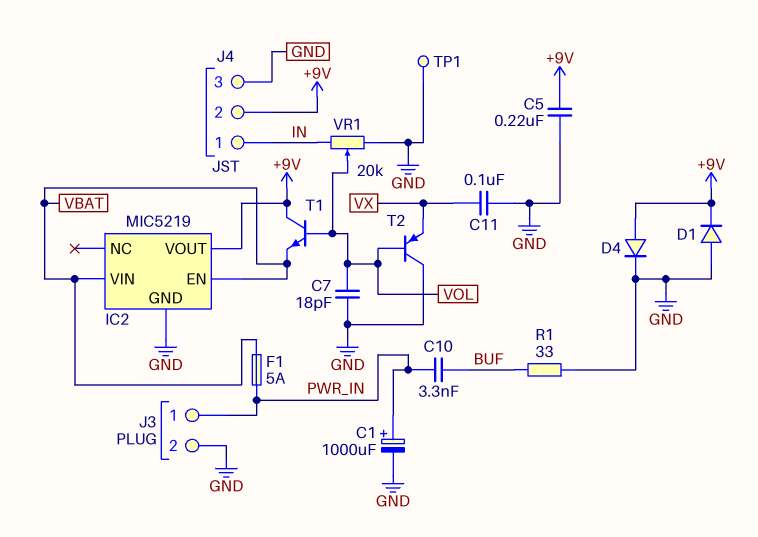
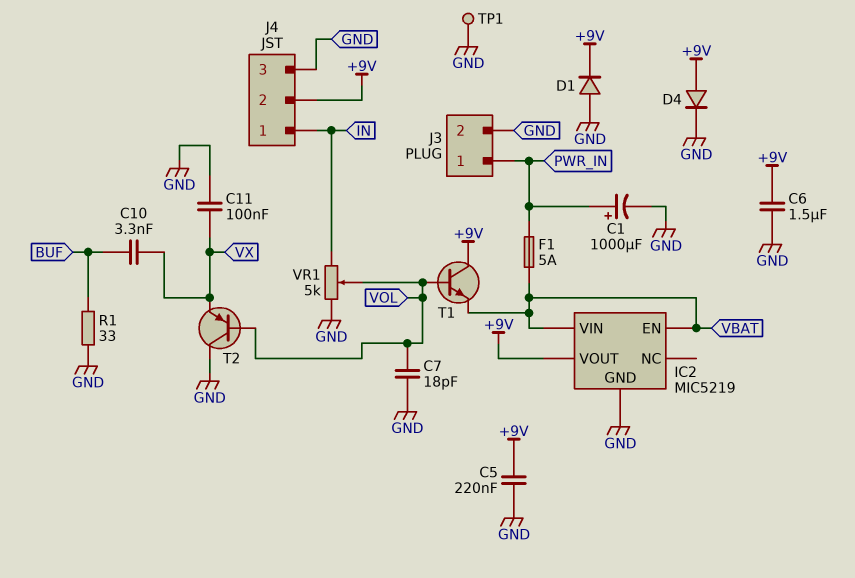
C6: none -> 1.5uF (+9V, GND)
C10: 3.3nF (BUF, PWR_IN) -> 3.3nF (BUF, VX)
VR1: 20k (GND, IN, wiper VOL) -> 5k (GND, IN, wiper VOL)

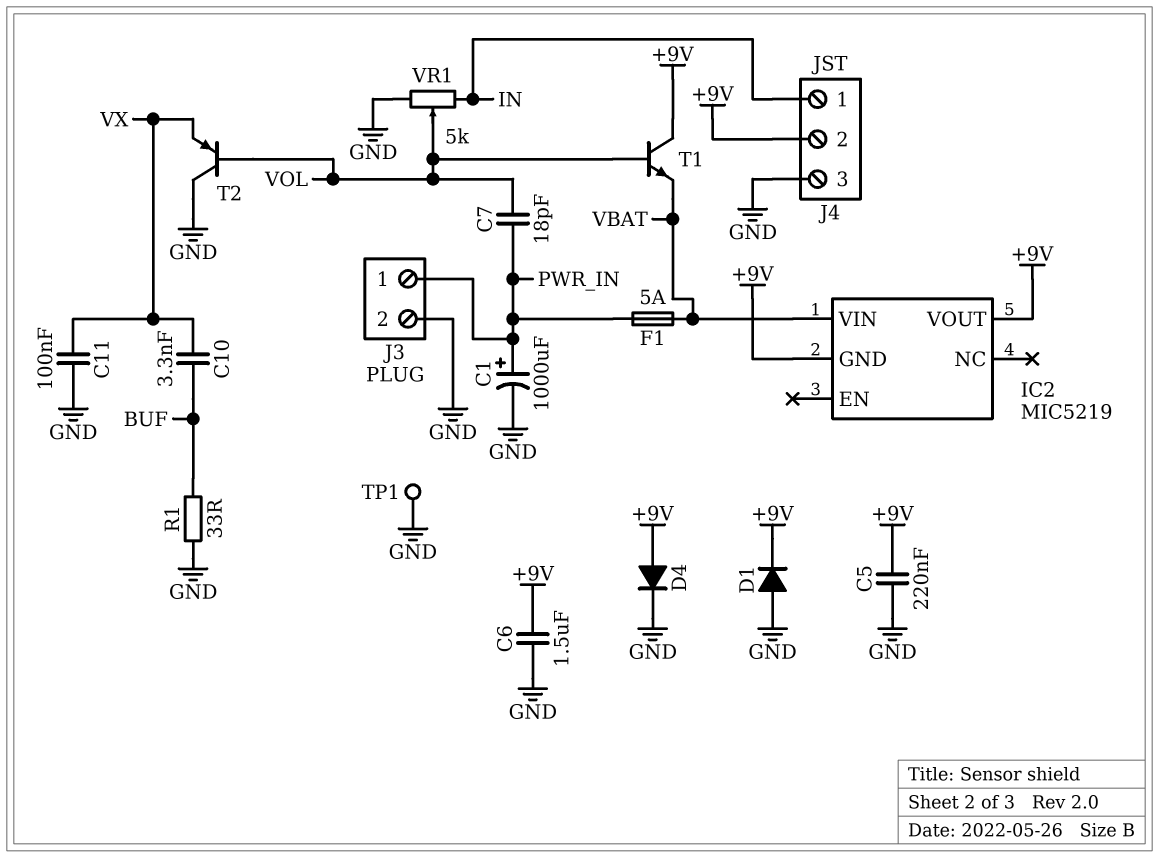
C7: 18pF (GND, VOL) -> 18pF (PWR_IN, VOL)
IC2 pin EN: VBAT -> none
IC2 pin GND: GND -> +9V

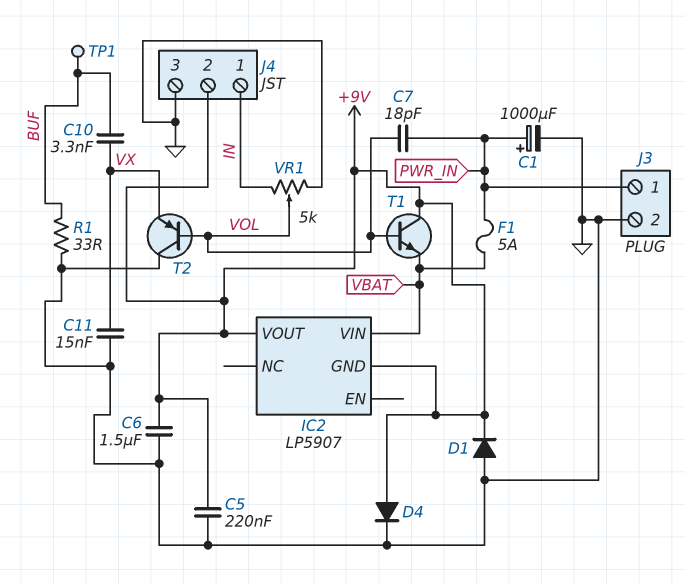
C11: 100nF (GND, VX) -> 15nF (GND, VX)
IC2: MIC5219 -> LP5907
TP1: test point (GND) -> test point (BUF)

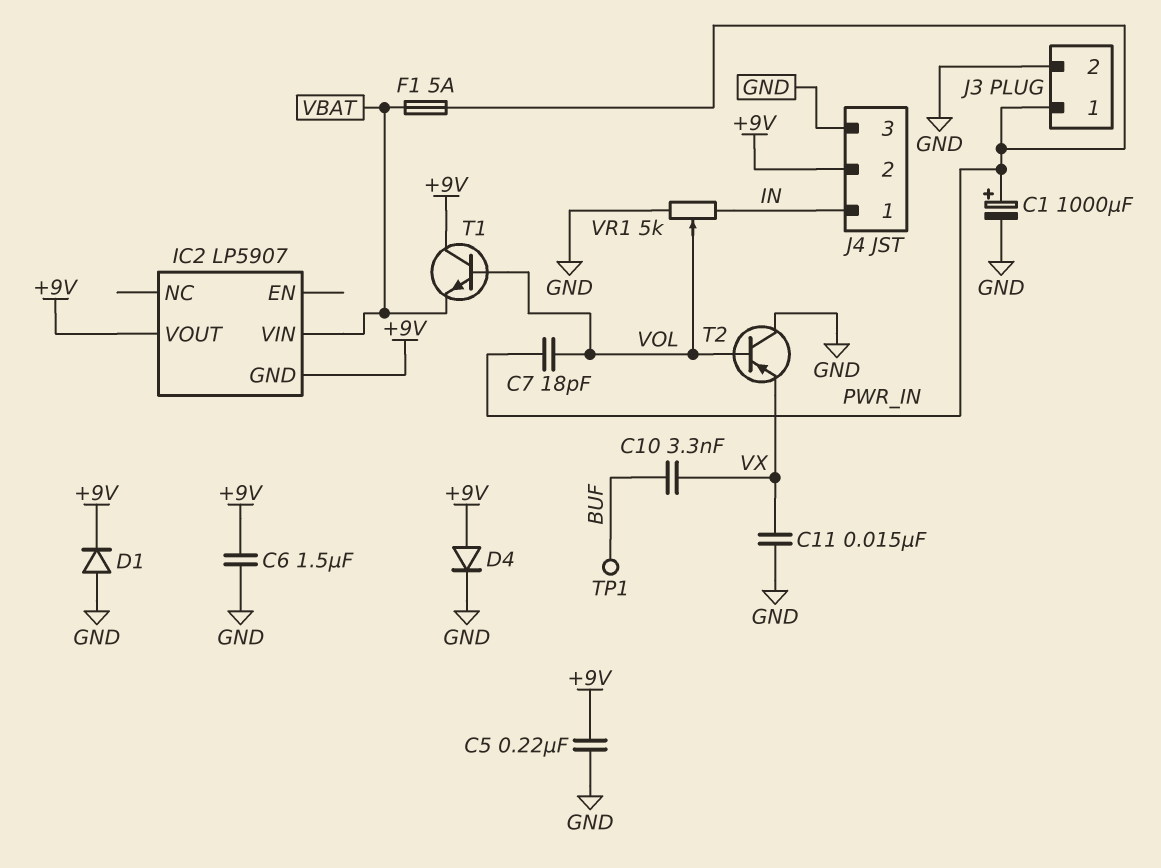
R1: 33 (BUF, GND) -> none

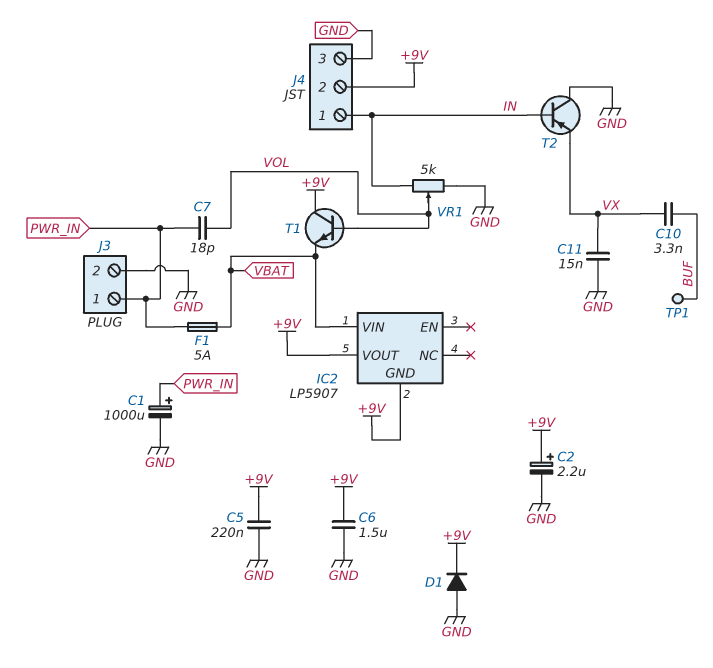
C2: none -> 2.2uF (plus +9V, minus GND)
D4: diode (A +9V, K GND) -> none
T2: PNP (B VOL, C GND, E VX) -> PNP (B IN, C GND, E VX)

